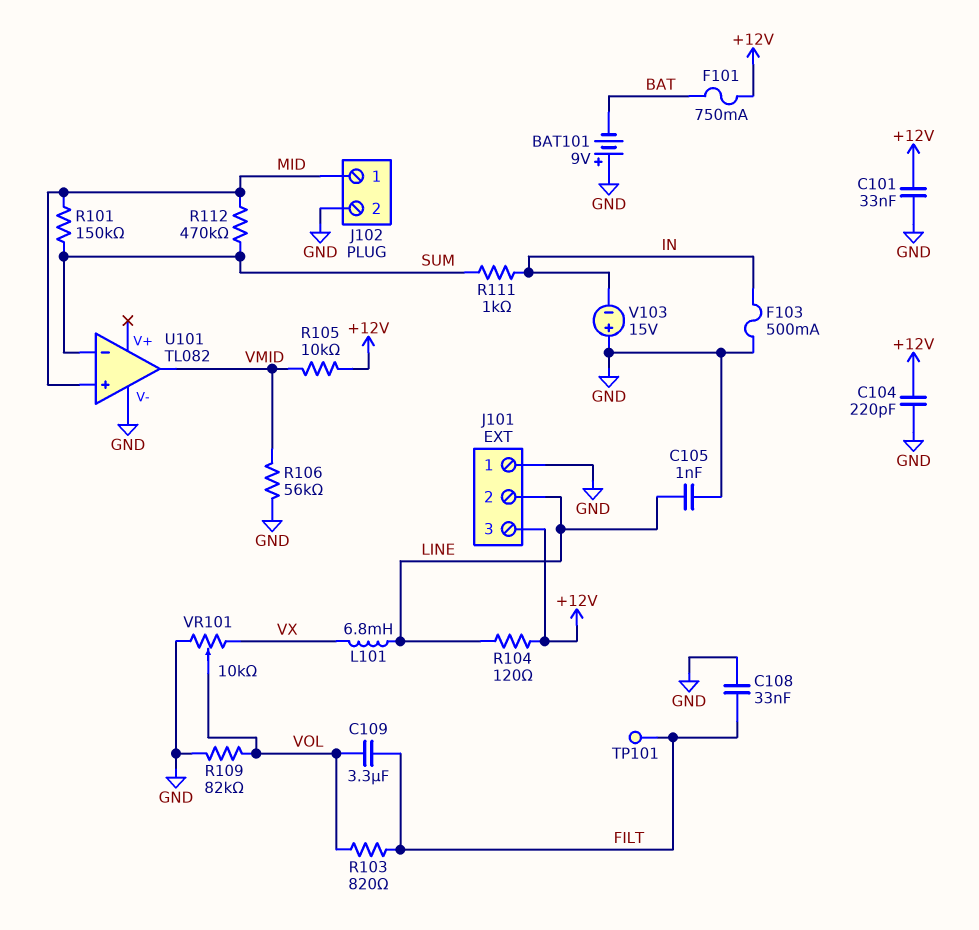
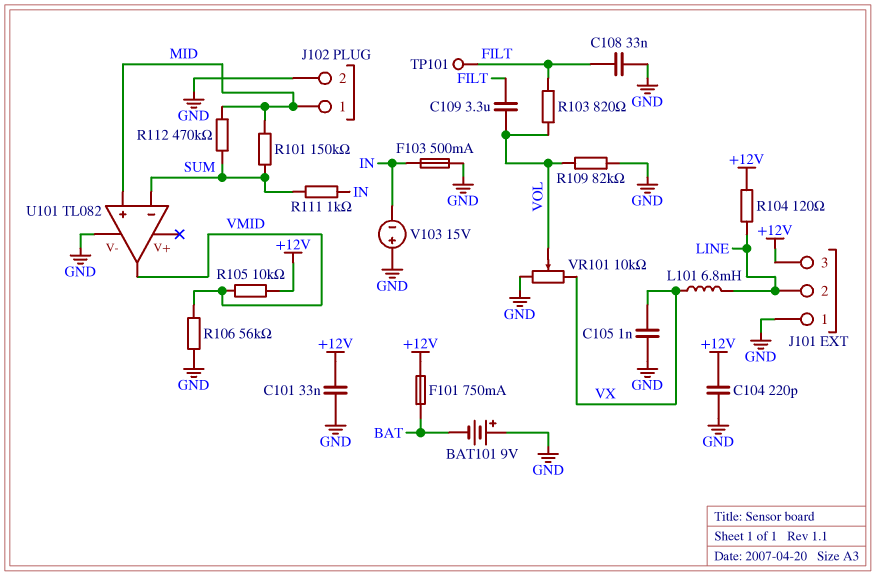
C105: 1nF (GND, LINE) -> 1nF (GND, VX)

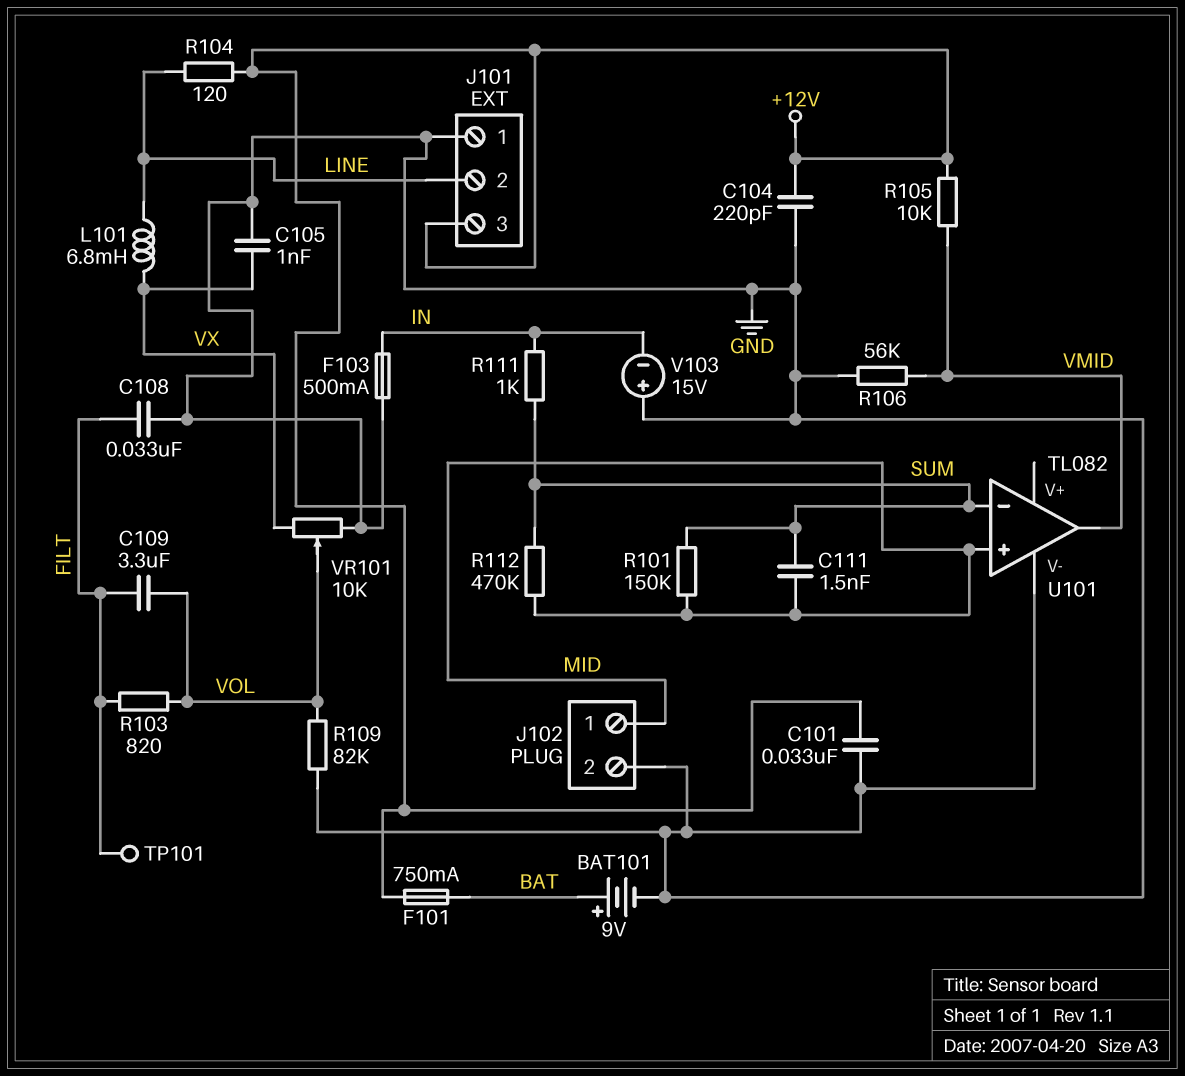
BAT101: 9V (plus GND, minus BAT) -> 9V (plus BAT, minus GND)
C111: none -> 1.5nF (MID, SUM)

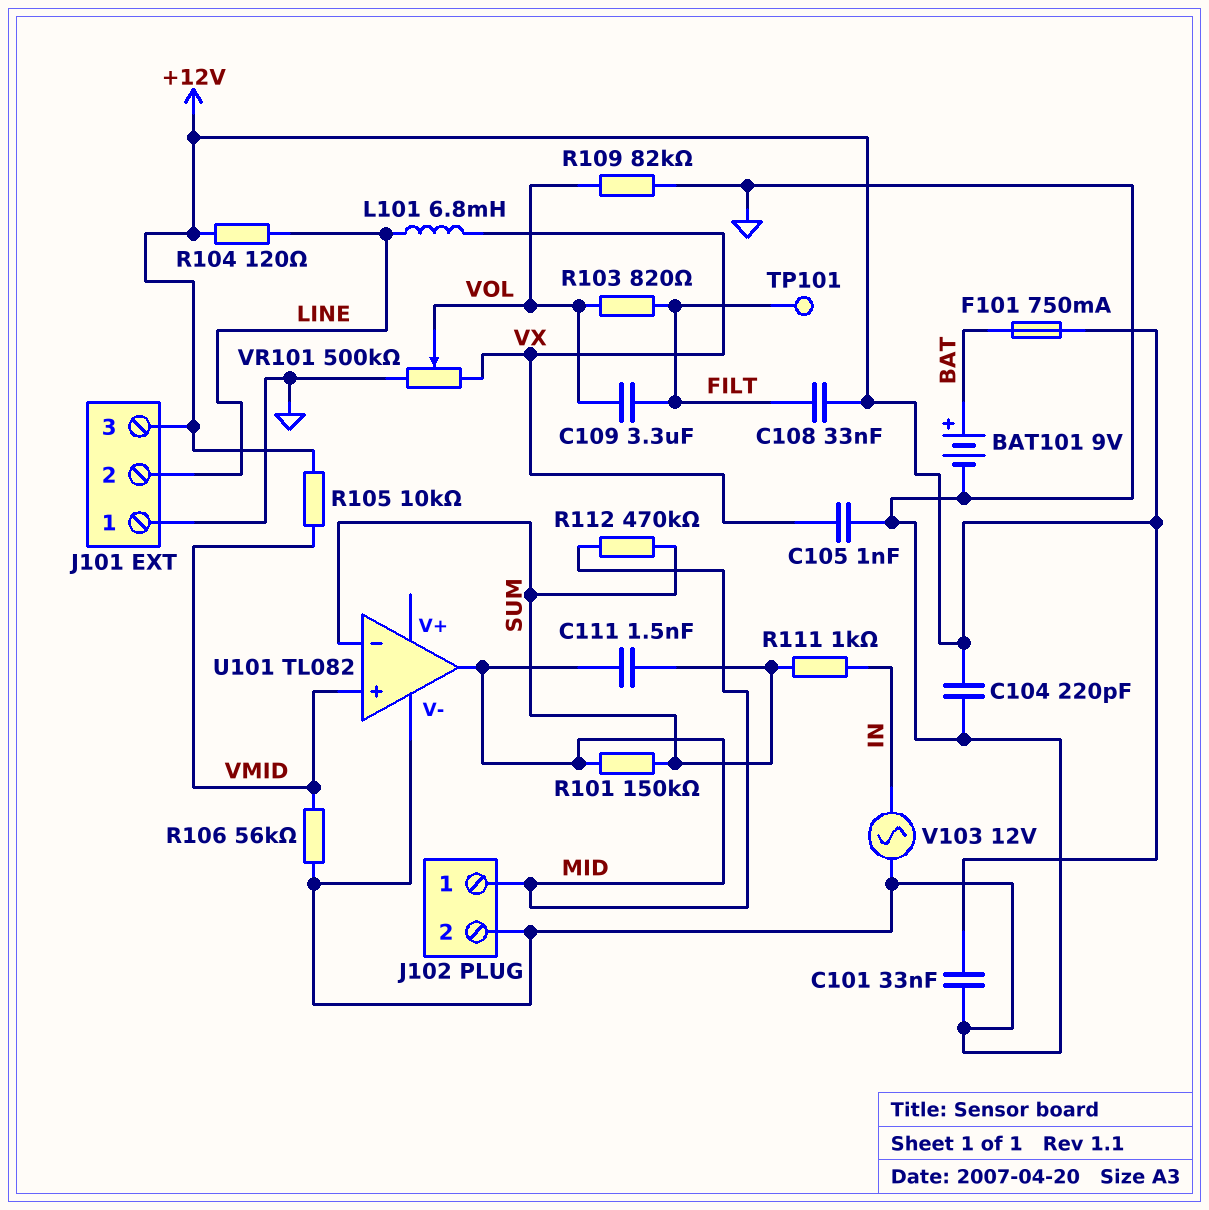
C108: 33nF (FILT, GND) -> 33nF (+12V, FILT)
F103: 500mA (GND, IN) -> none
U101 pin in+: MID -> VMID
U101 pin out: VMID -> MID
V103: 15V (plus GND, minus IN) -> AC 12V (GND, IN)
VR101: 10k (GND, VX, wiper VOL) -> 500k (GND, VX, wiper VOL)

